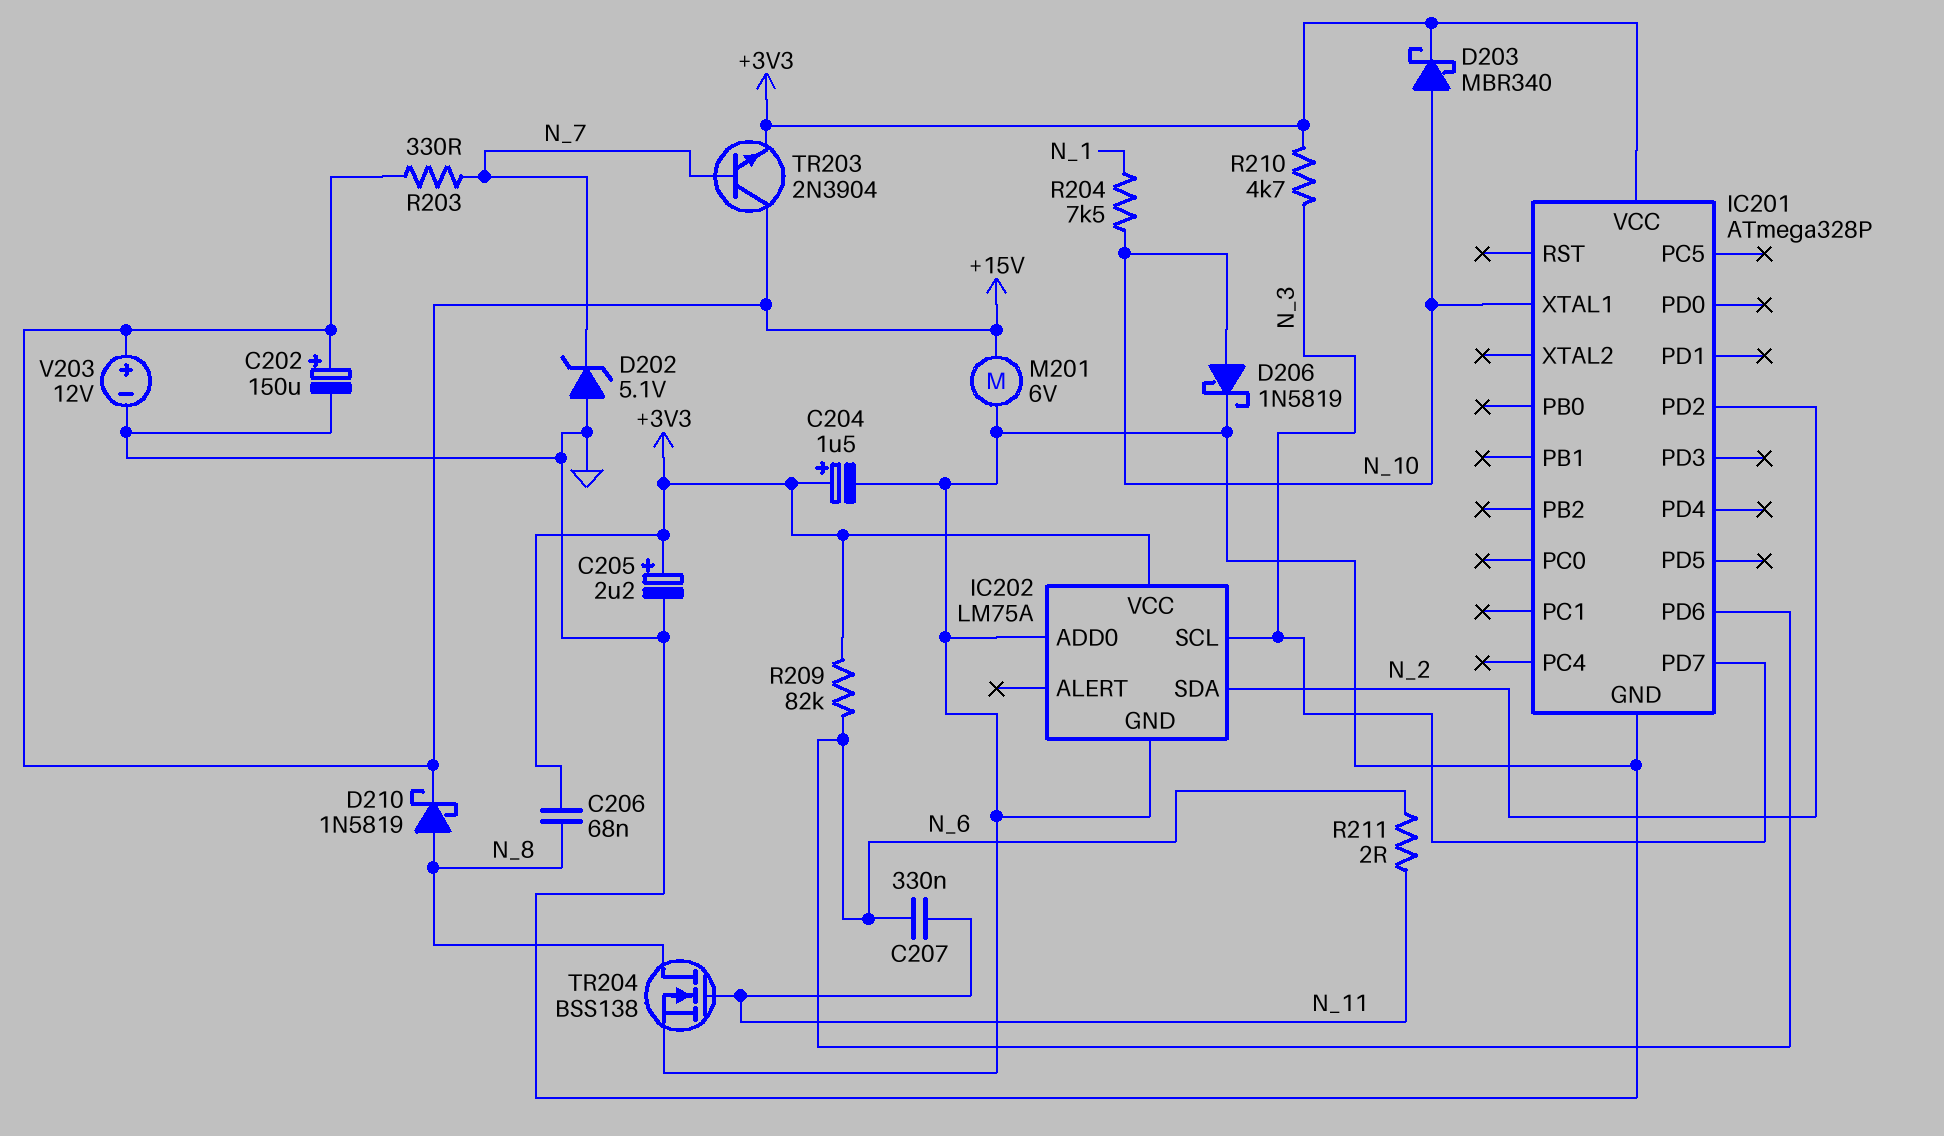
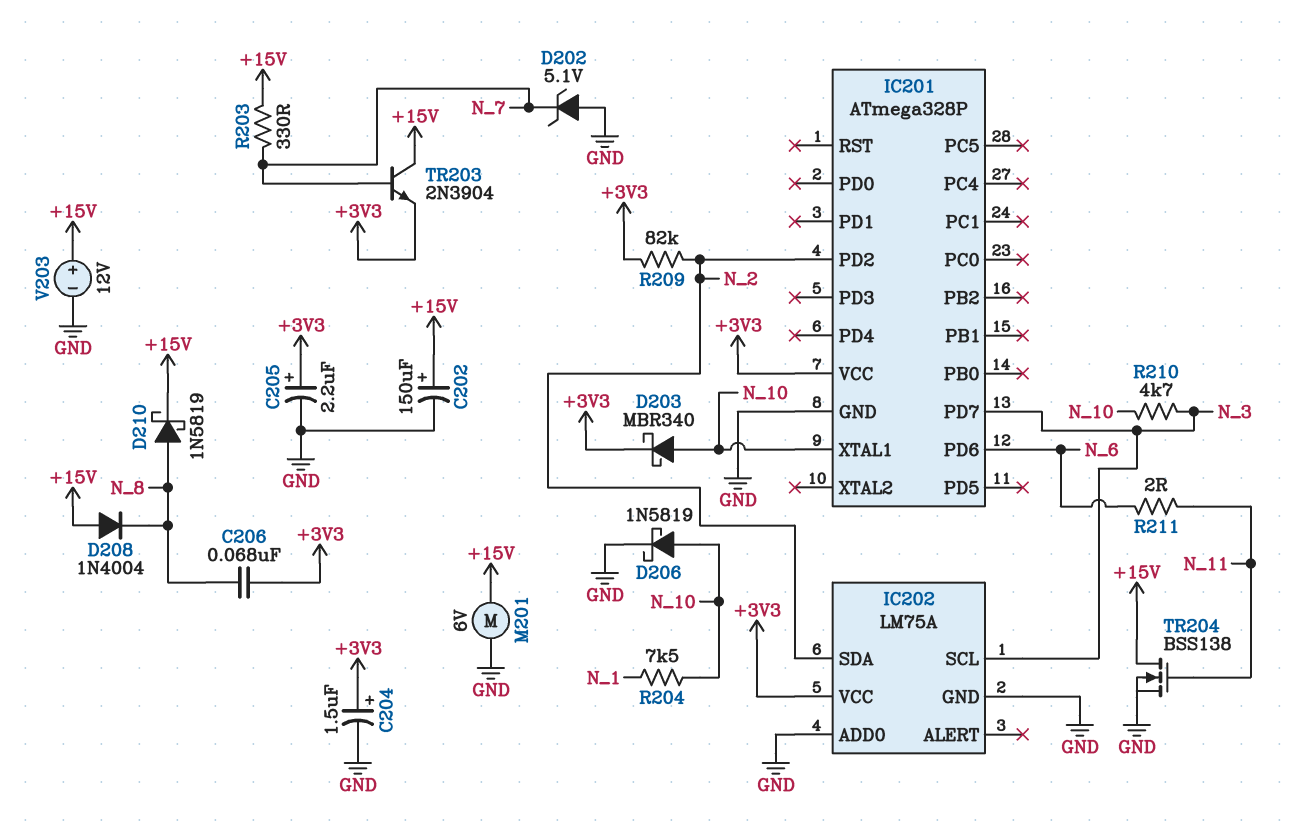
C207: 330nF (N_6, N_11) -> none
D208: none -> diode 1N4004 (A +15V, K N_8)
R209: 82k (+3V3, N_6) -> 82k (+3V3, N_2)
R210: 4.7k (+3V3, N_3) -> 4.7k (N_3, N_10)
TR204: NMOS BSS138 (G N_11, D N_8, S GND) -> NMOS BSS138 (G N_11, D +15V, S GND)

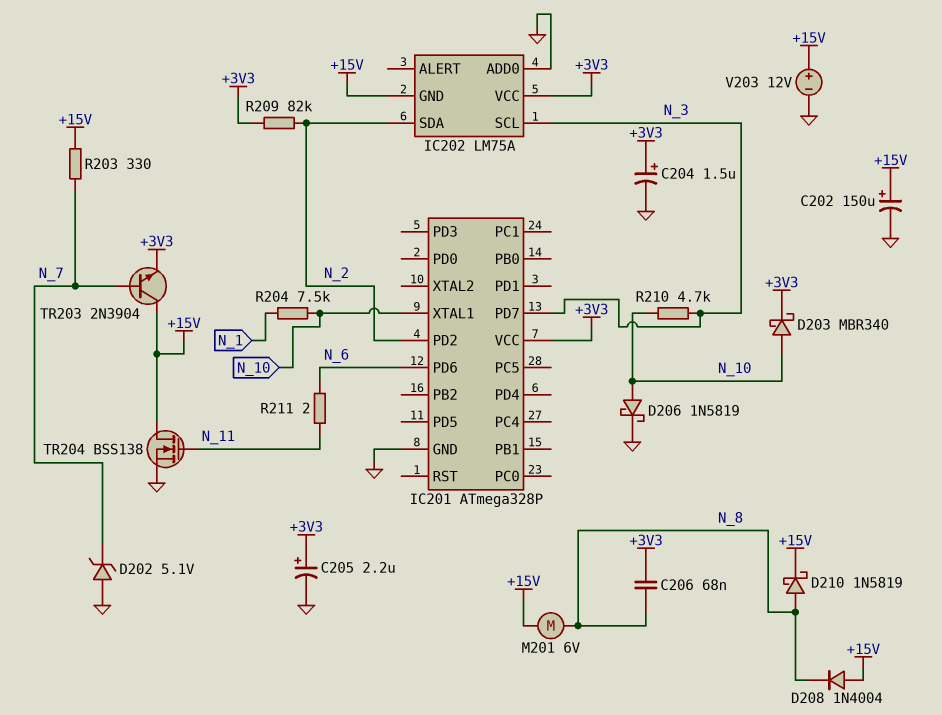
IC202 pin GND: GND -> +15V
M201: motor 6V (+15V, GND) -> motor 6V (+15V, N_8)

